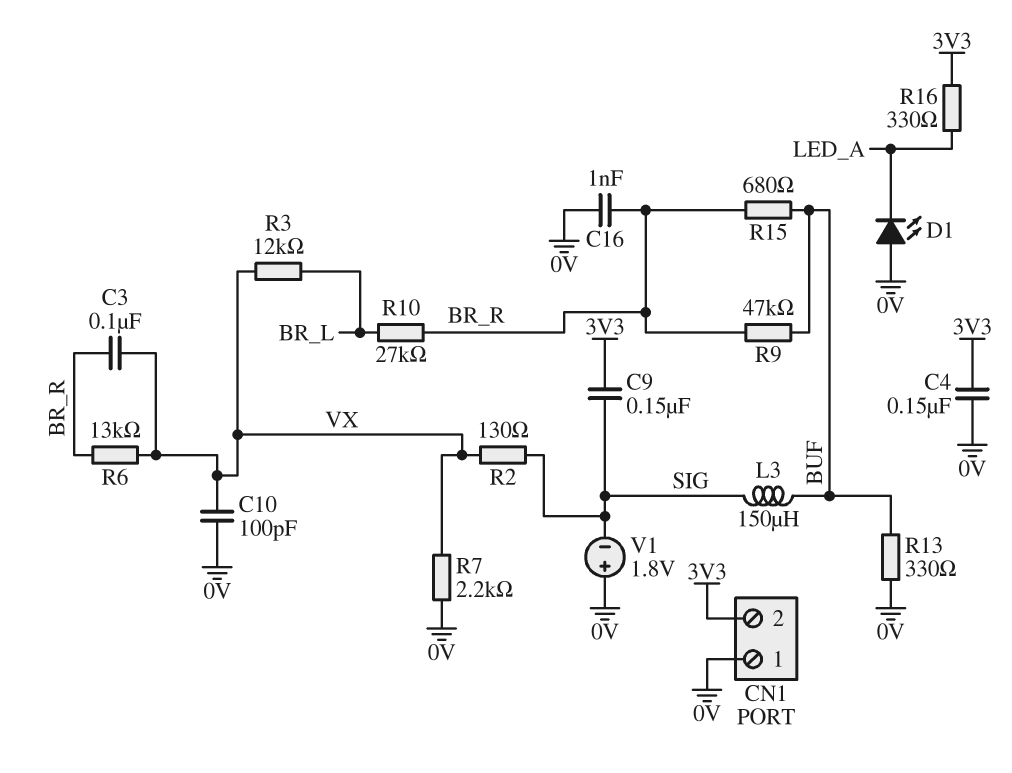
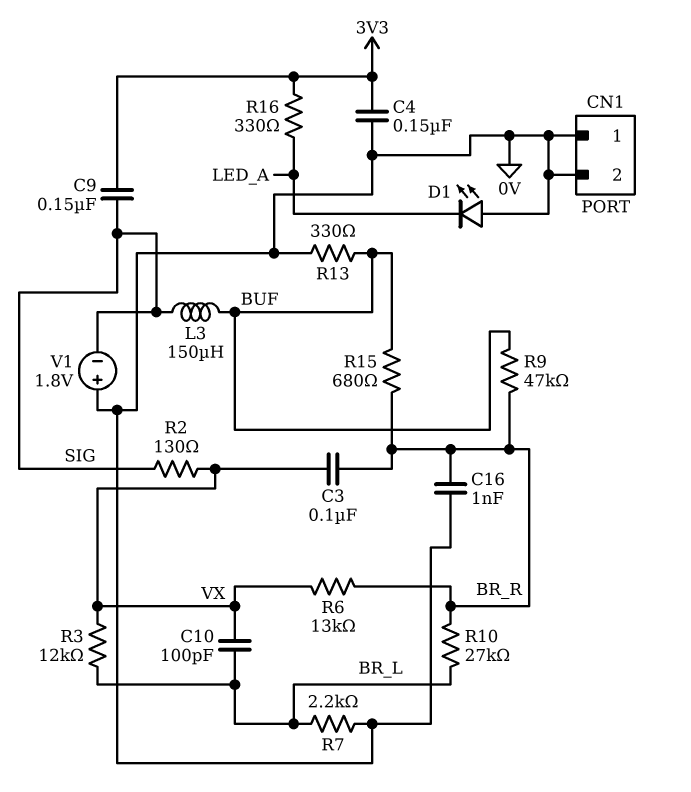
C10: 100pF (0V, VX) -> 100pF (BR_L, VX)
CN1 pin 2: 3V3 -> 0V
R7: 2.2k (0V, VX) -> 2.2k (0V, BR_L)

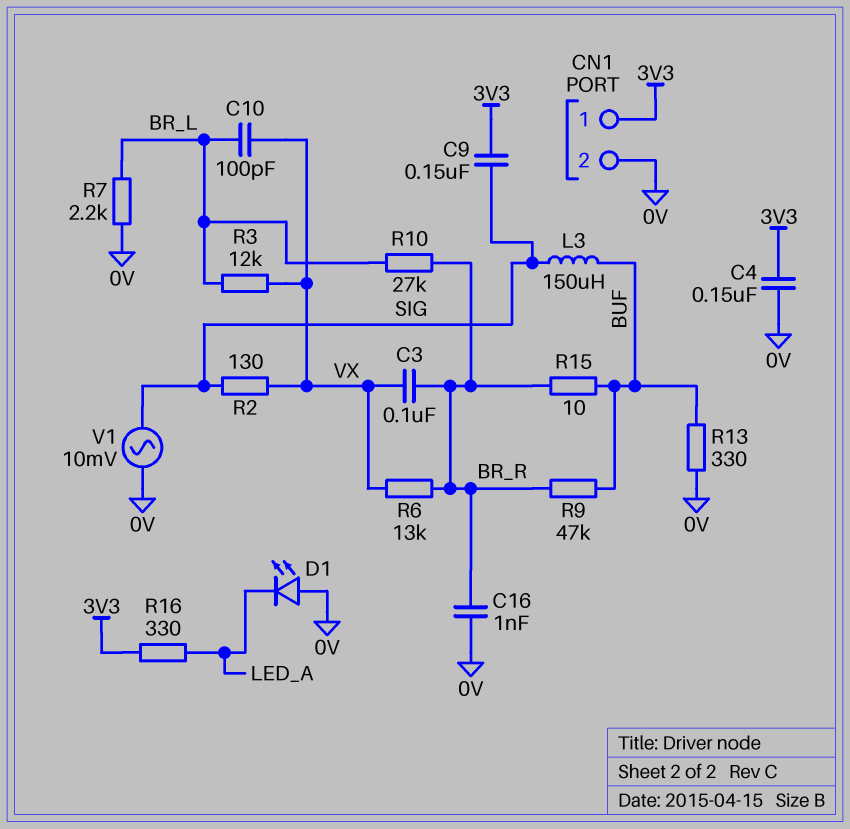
CN1 pin 1: 0V -> 3V3
R15: 680 (BR_R, BUF) -> 10 (BR_R, BUF)
V1: 1.8V (plus 0V, minus SIG) -> AC 10mV (0V, SIG)

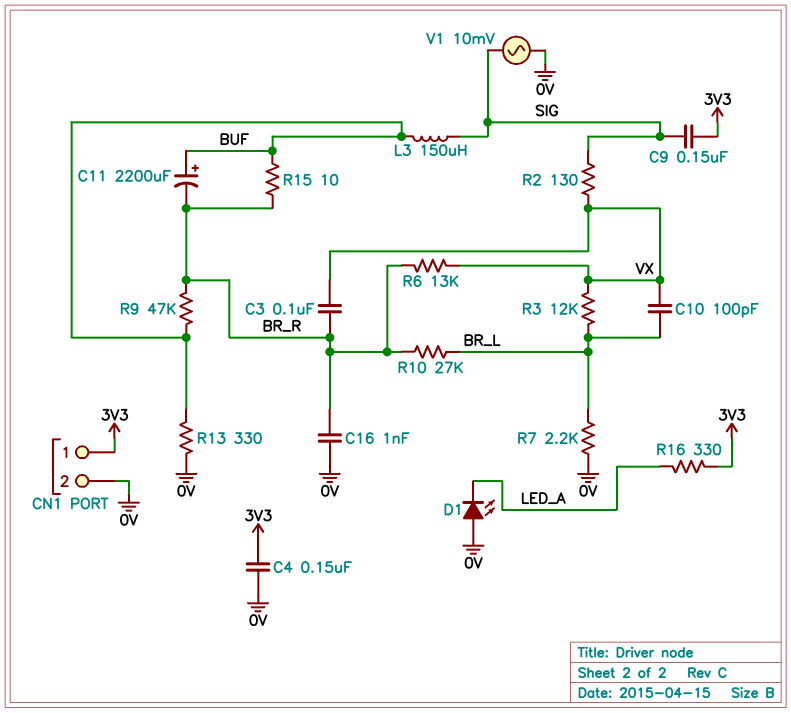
C11: none -> 2200uF (plus BUF, minus BR_R)

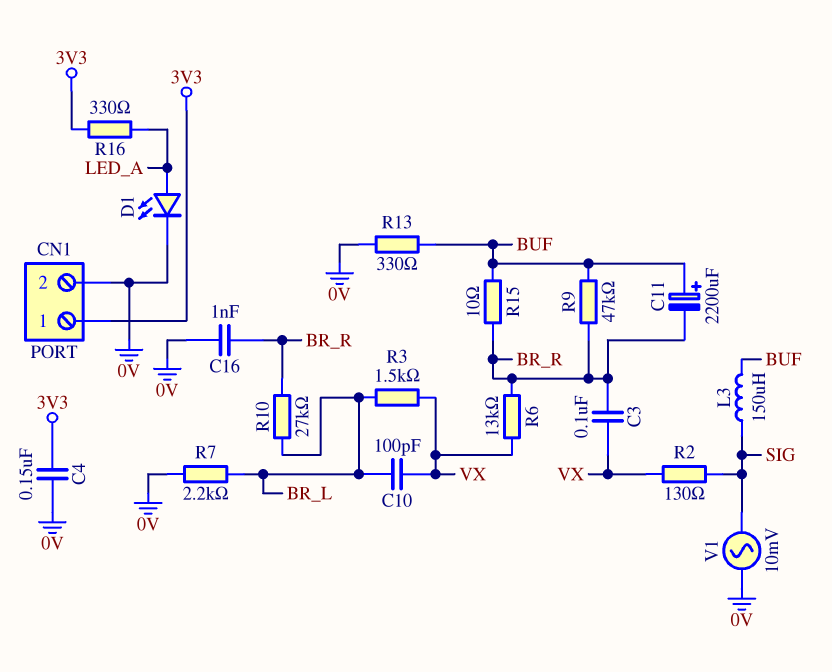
C9: 150nF (3V3, SIG) -> none
D1: LED (A 0V, K LED_A) -> LED (A LED_A, K 0V)
R3: 12k (BR_L, VX) -> 1.5k (BR_L, VX)

